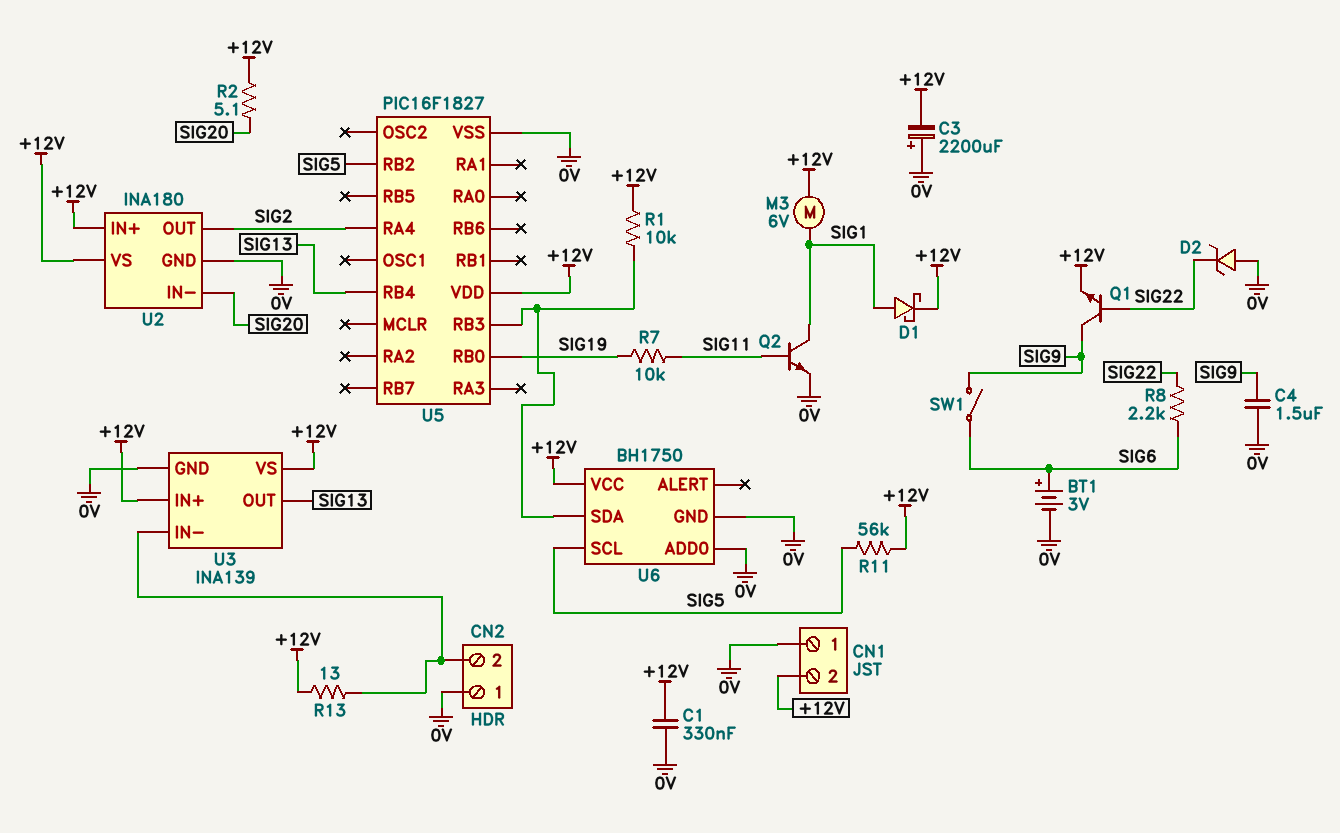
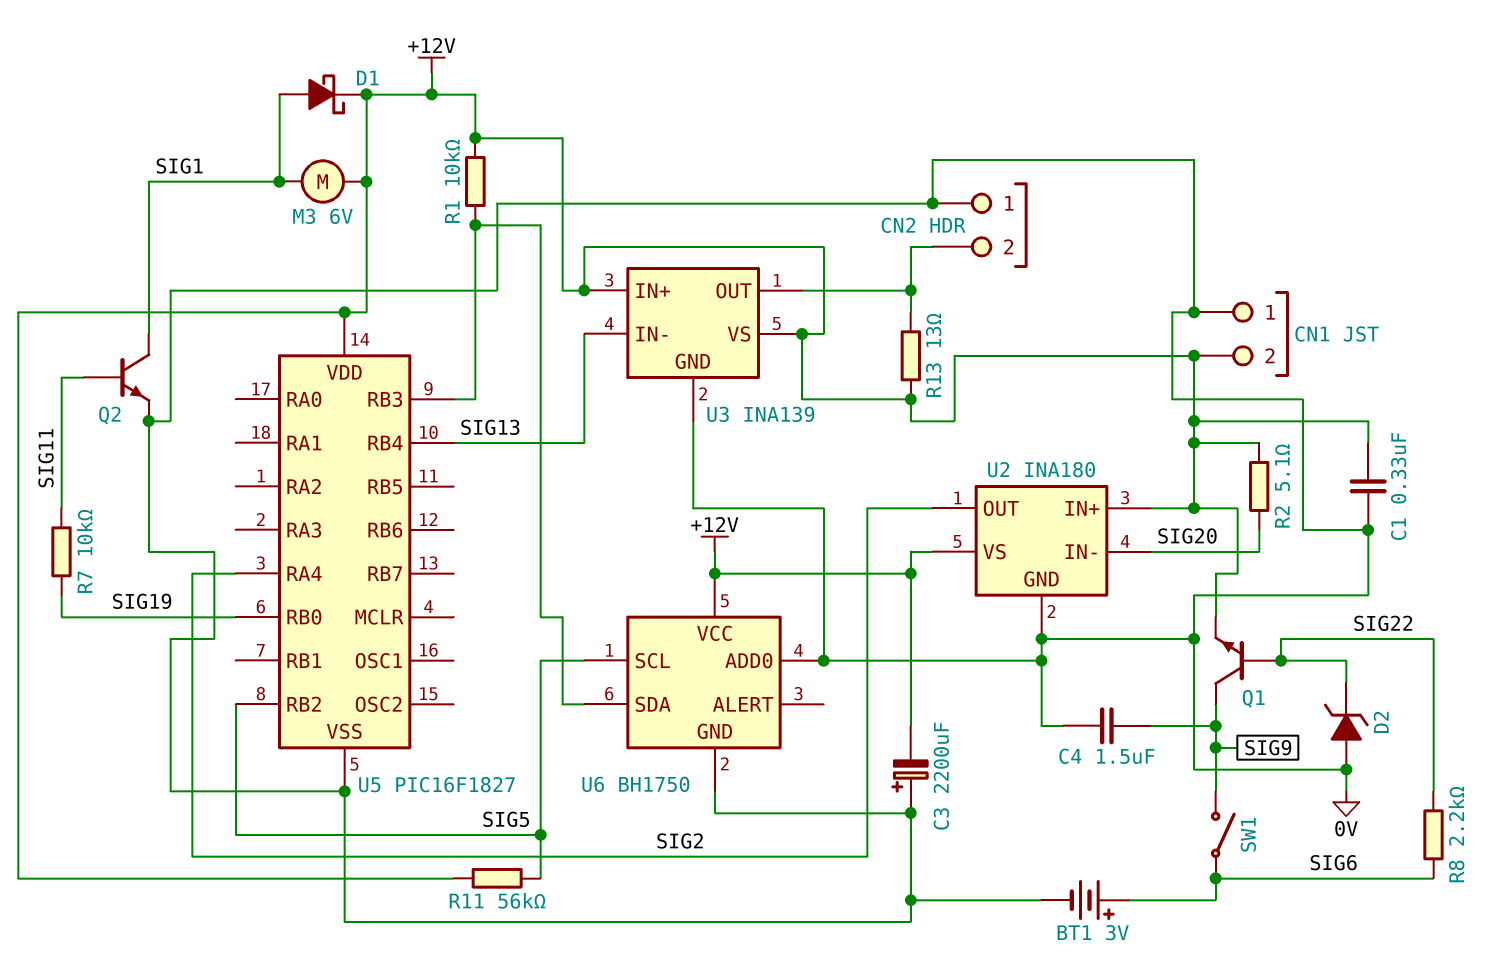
U3 pin IN-: CN2/2 -> SIG13
U3 pin OUT: SIG13 -> CN2/2

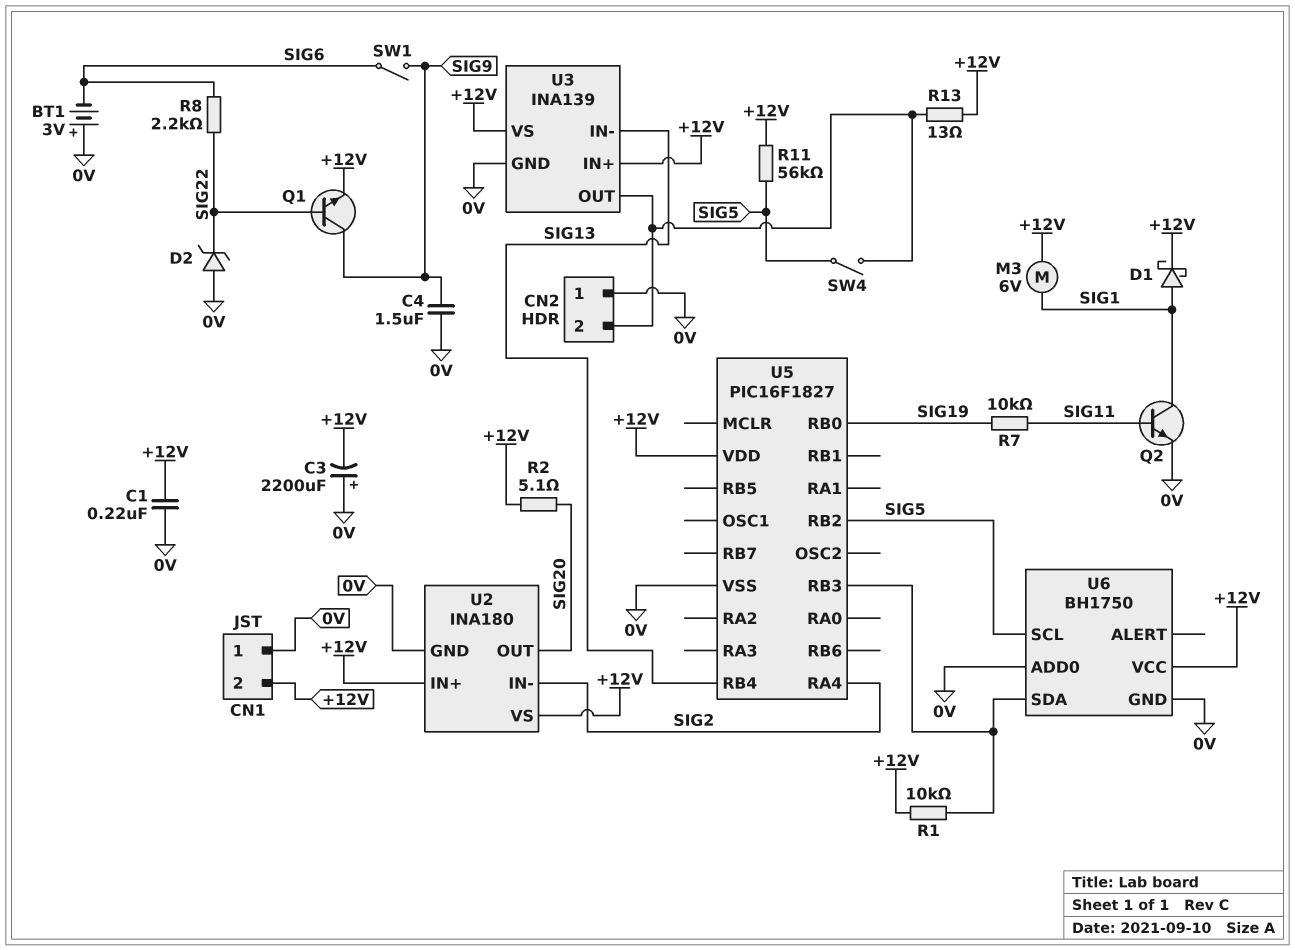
BT1: 3V (plus SIG6, minus 0V) -> 3V (plus 0V, minus SIG6)
C1: 330nF (+12V, 0V) -> 220nF (+12V, 0V)
SW4: none -> switch (CN2/2, SIG5)
U2 pin IN-: SIG20 -> SIG2
U2 pin OUT: SIG2 -> SIG20

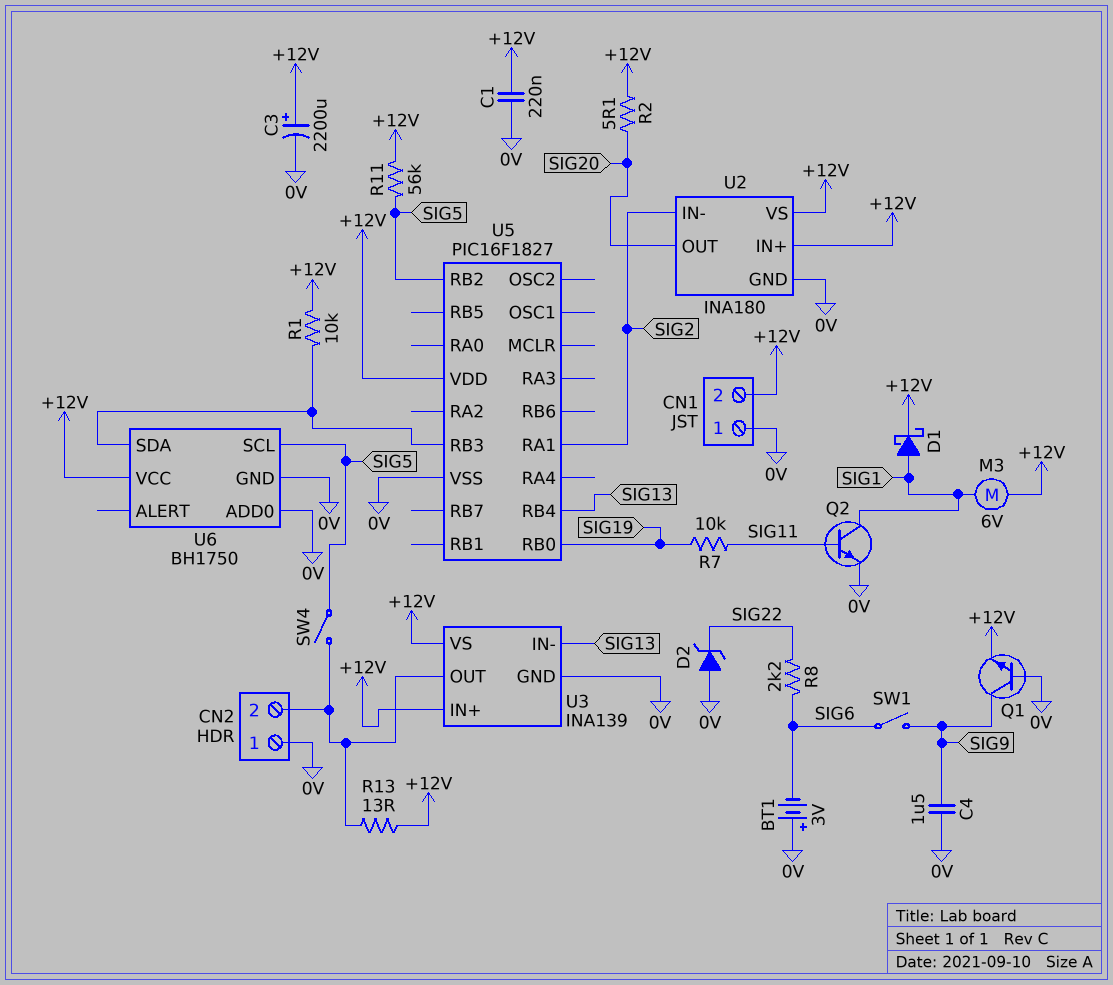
C3: 2200uF (plus 0V, minus +12V) -> 2200uF (plus +12V, minus 0V)
Q1: NPN (B SIG22, C SIG9, E +12V) -> NPN (B 0V, C SIG9, E +12V)
U5 pin RA1: none -> SIG2
U5 pin RA4: SIG2 -> none

